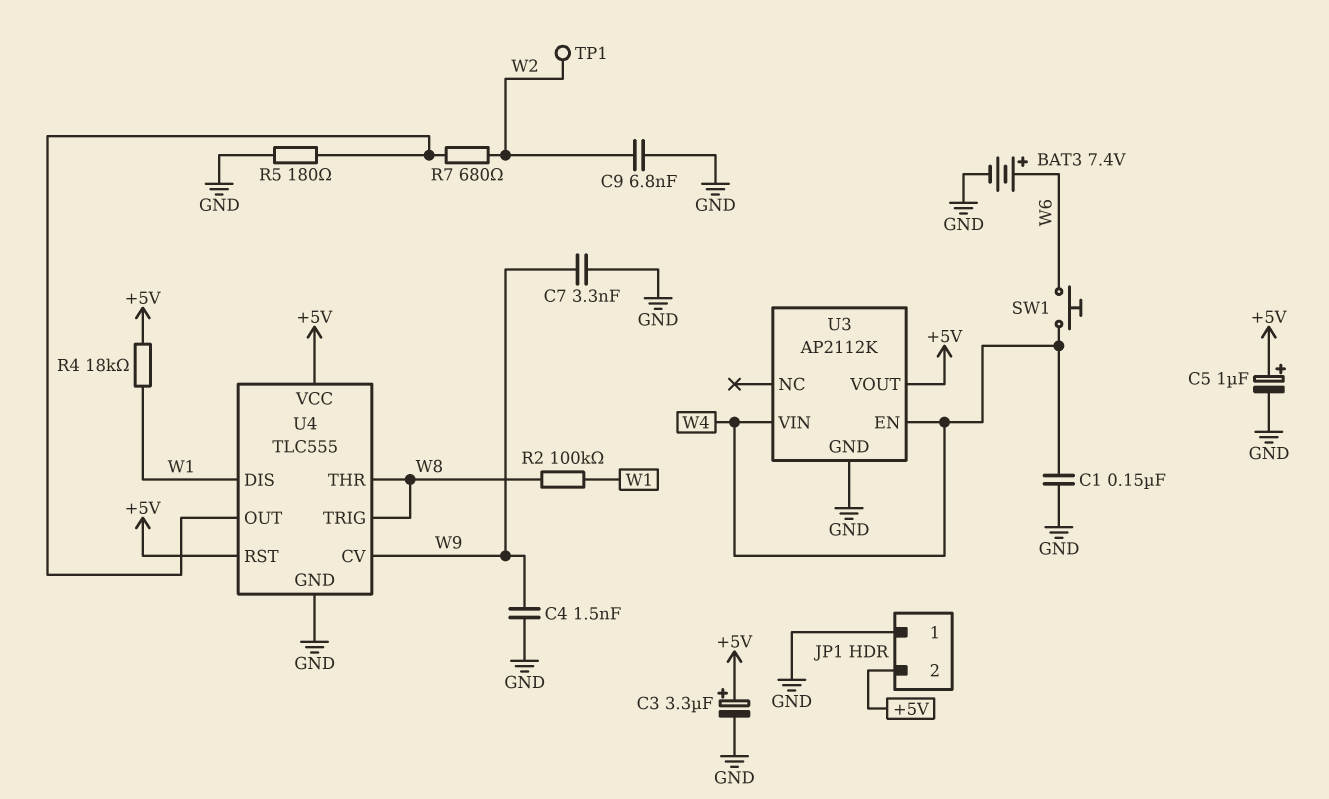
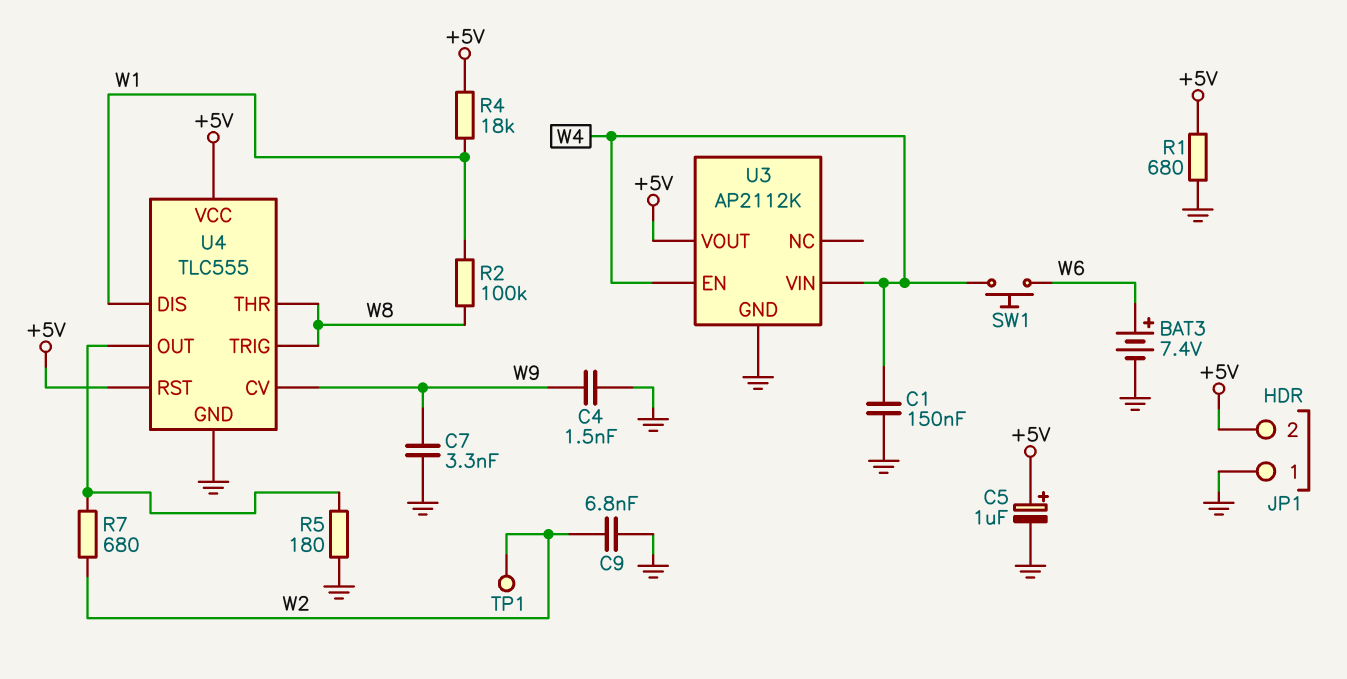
C3: 3.3uF (plus +5V, minus GND) -> none
R1: none -> 680 (+5V, GND)

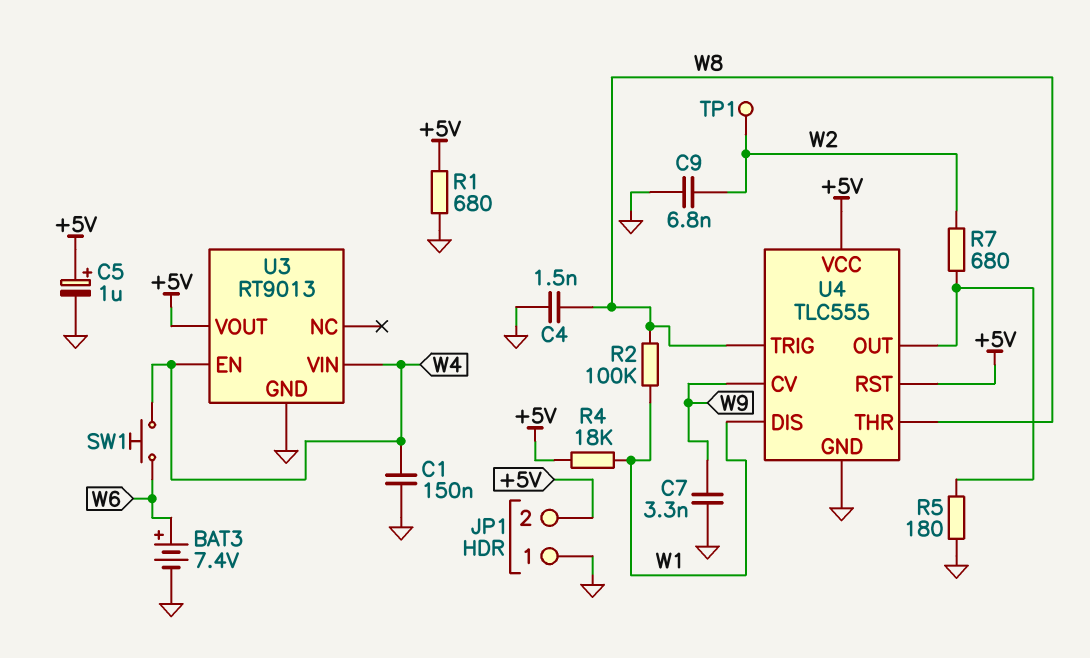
C4: 1.5nF (GND, W9) -> 1.5nF (GND, W8)
U3: AP2112K -> RT9013

